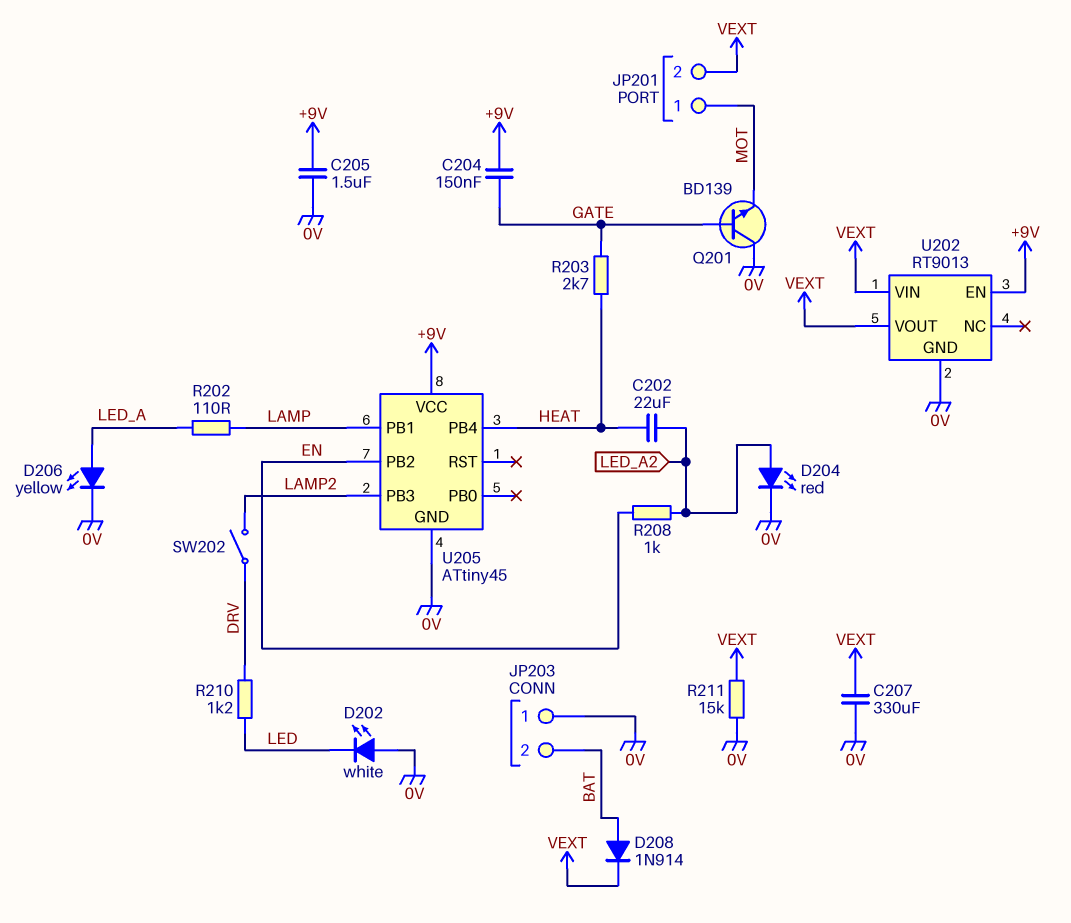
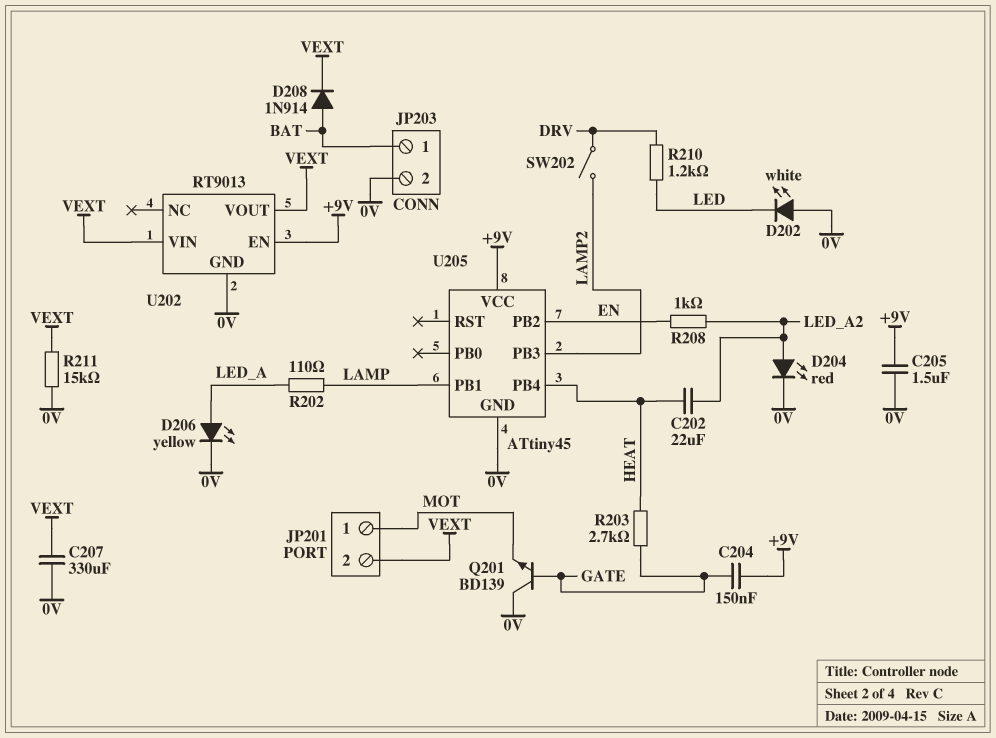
JP203 pin 1: 0V -> BAT
JP203 pin 2: BAT -> 0V

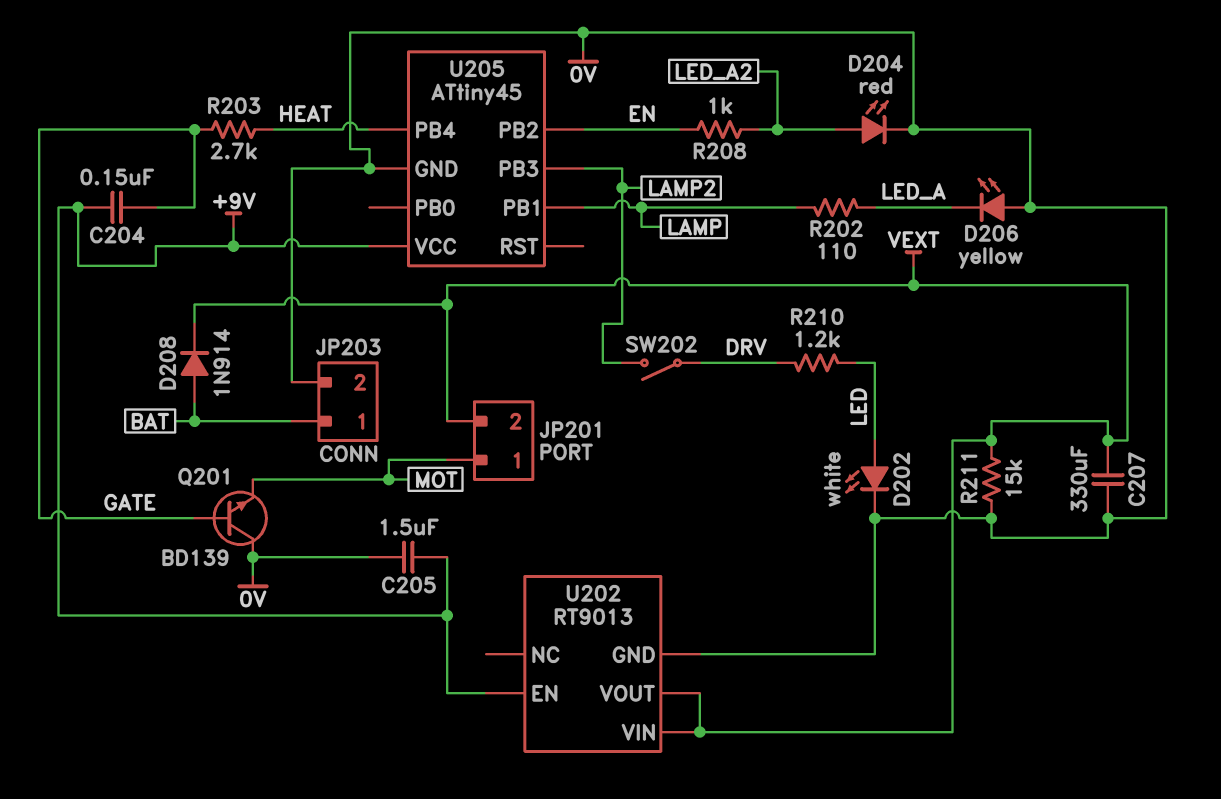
C202: 22uF (HEAT, LED_A2) -> none
D202: LED white (A 0V, K LED) -> LED white (A LED, K 0V)
D206: LED yellow (A LED_A, K 0V) -> LED yellow (A 0V, K LED_A)

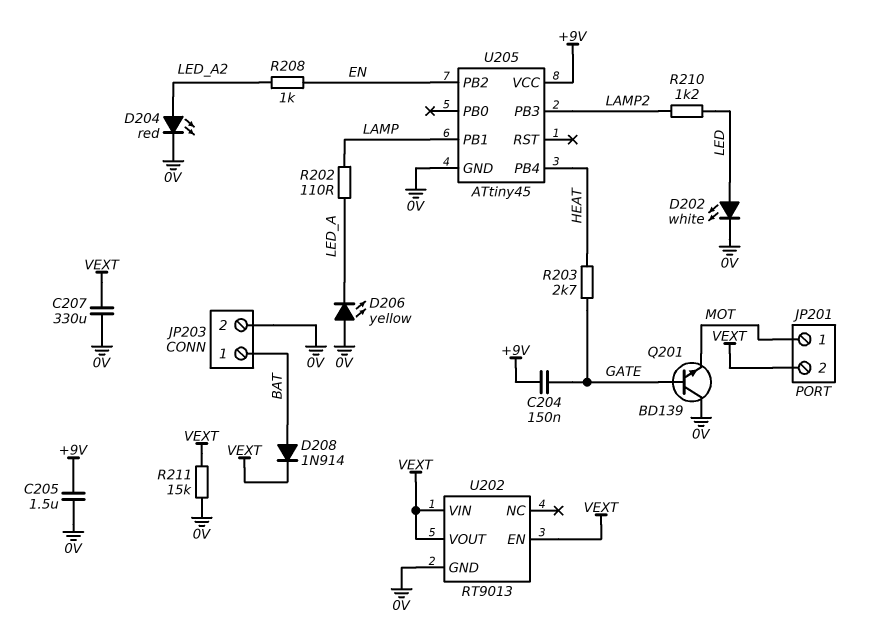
R210: 1.2k (DRV, LED) -> 1.2k (LAMP2, LED)
SW202: switch (DRV, LAMP2) -> none
U202 pin EN: +9V -> VEXT

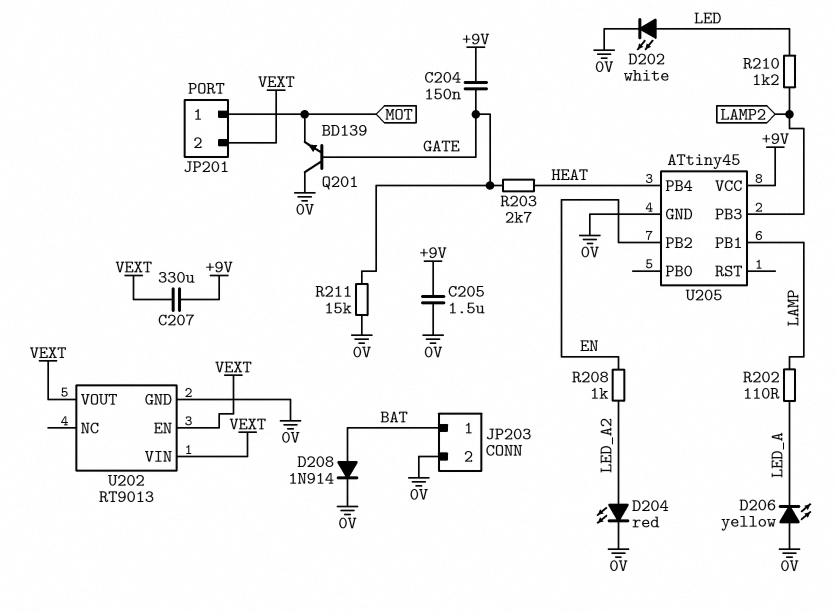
C207: 330uF (0V, VEXT) -> 330uF (+9V, VEXT)
D208: diode 1N914 (A BAT, K VEXT) -> diode 1N914 (A BAT, K 0V)
R211: 15k (0V, VEXT) -> 15k (0V, GATE)

